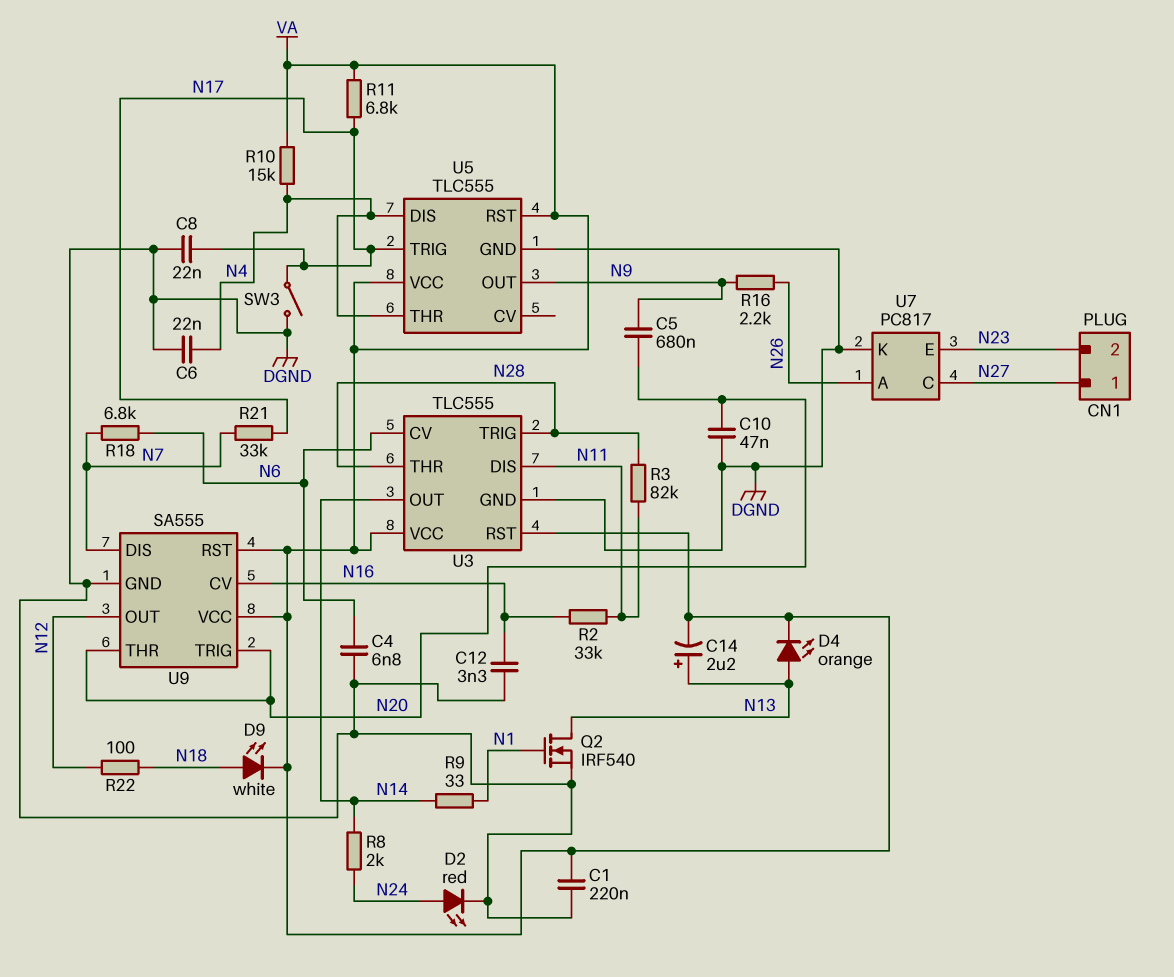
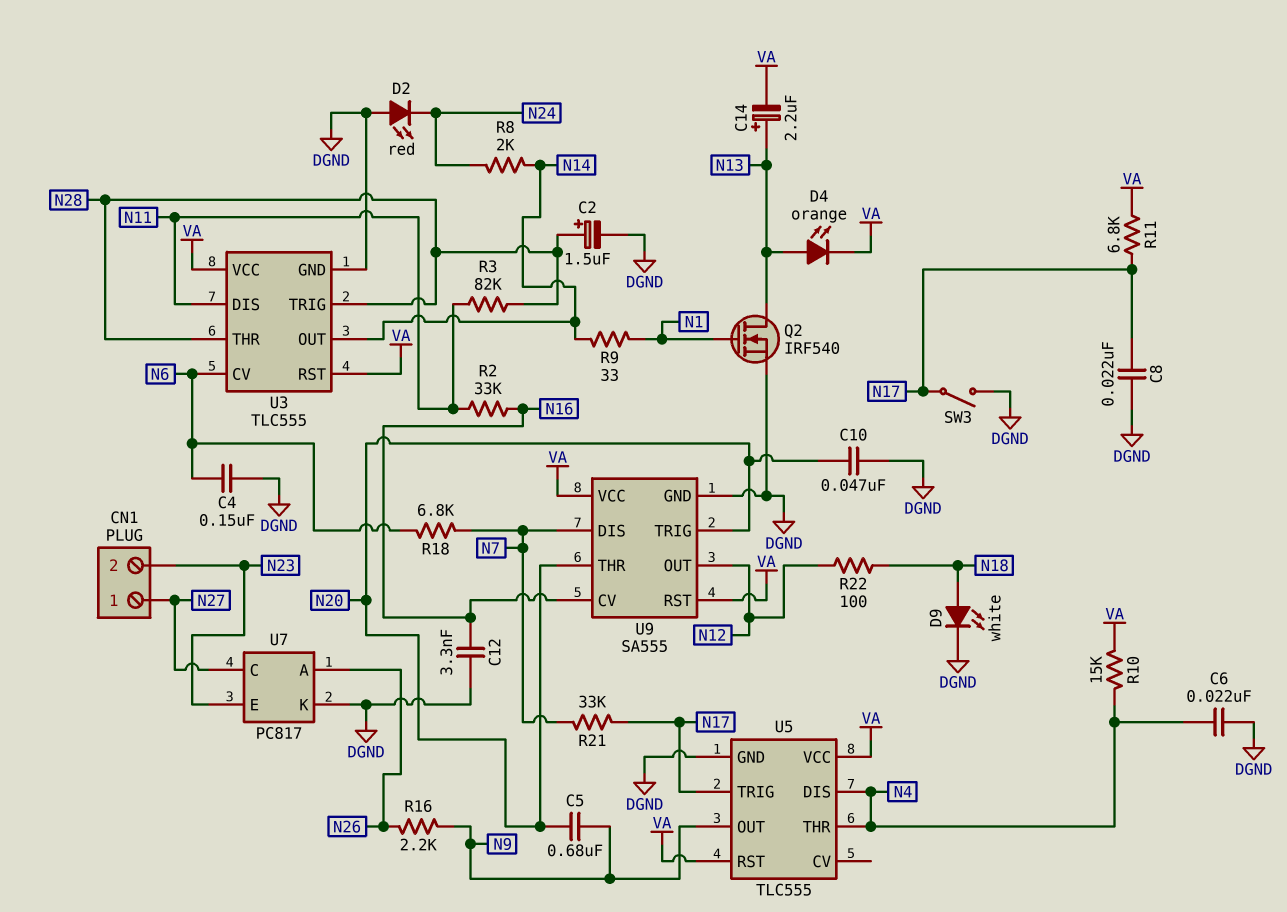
C1: 220nF (DGND, VA) -> none
C2: none -> 1.5uF (plus N28, minus DGND)
C4: 6.8nF (DGND, N6) -> 150nF (DGND, N6)
D2: LED red (A N24, K DGND) -> LED red (A DGND, K N24)
D9: LED white (A N18, K VA) -> LED white (A N18, K DGND)

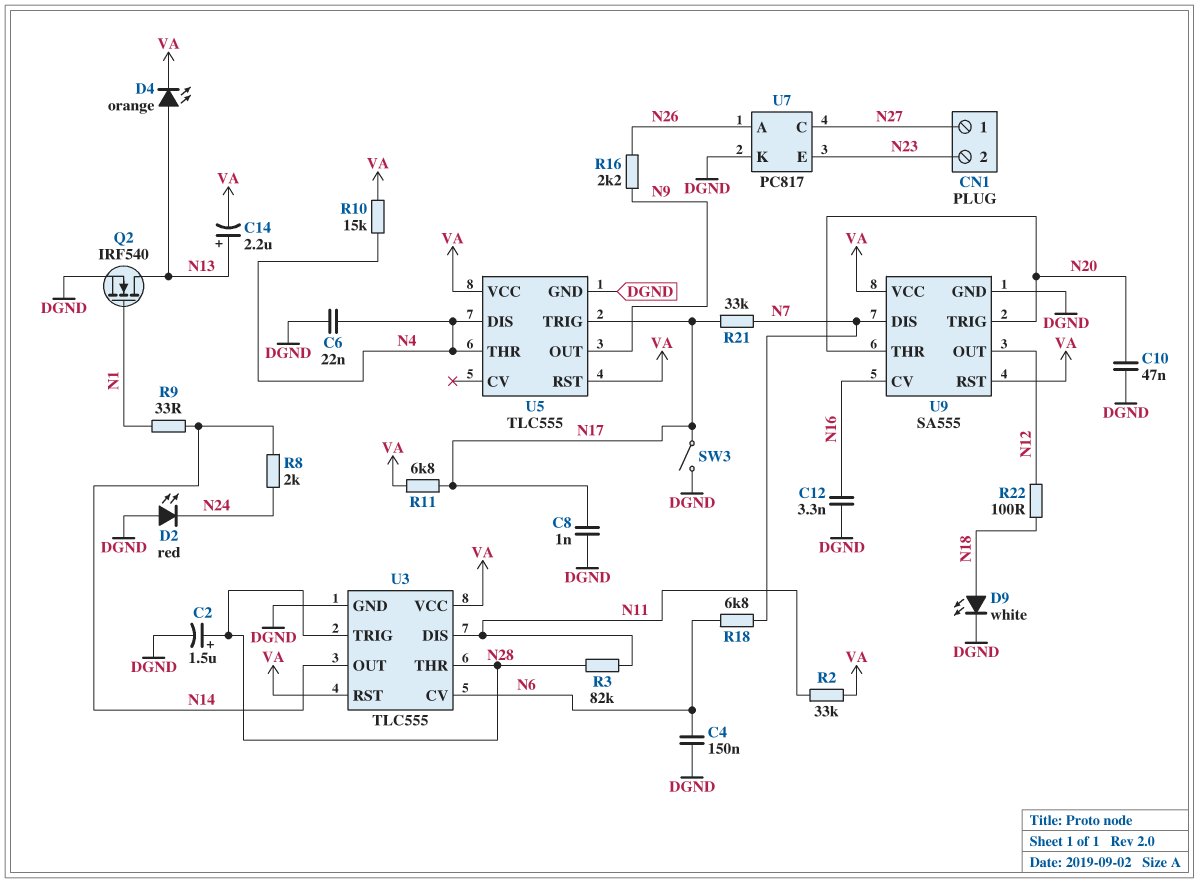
C5: 680nF (N9, N20) -> none
C8: 22nF (DGND, N17) -> 1nF (DGND, N17)
R2: 33k (N11, N16) -> 33k (N11, VA)

